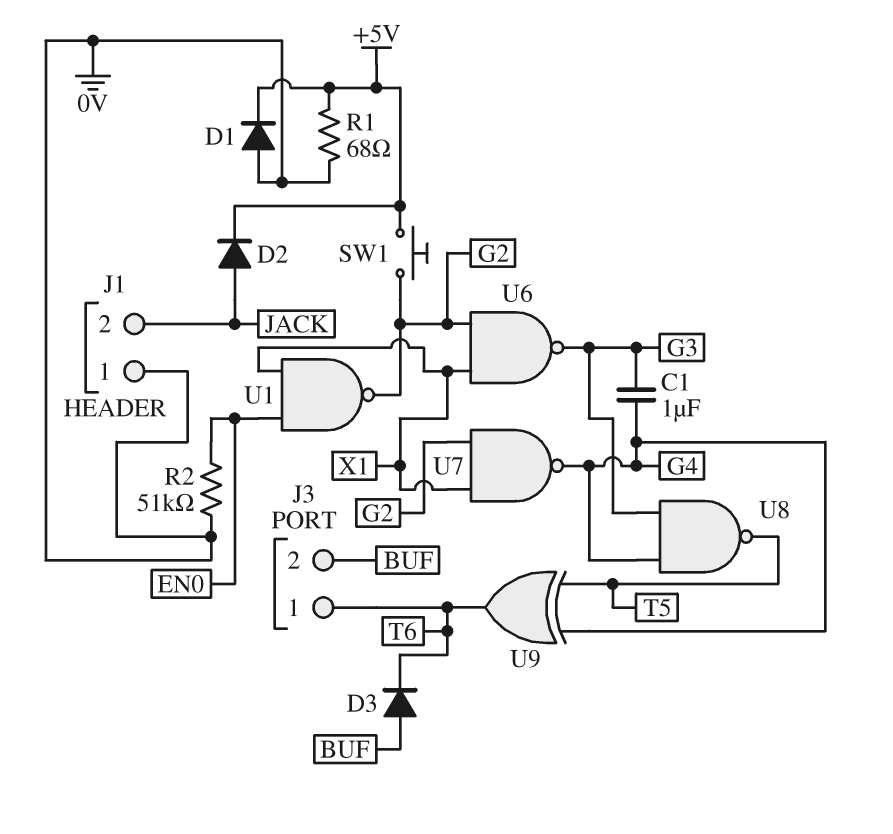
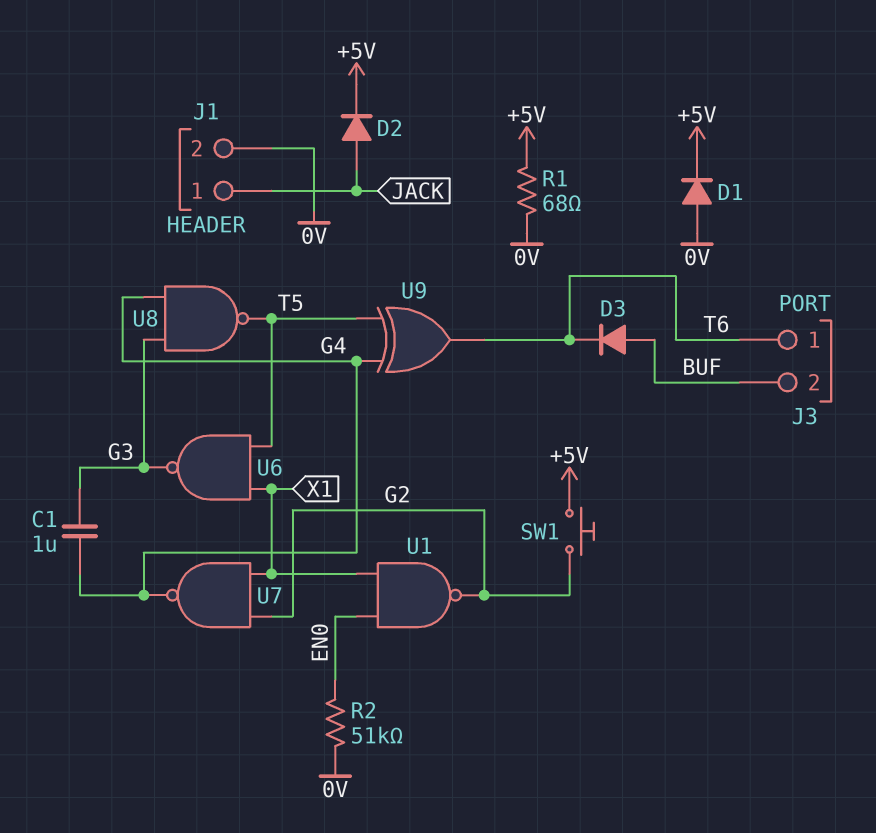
J1 pin 1: 0V -> JACK
J1 pin 2: JACK -> 0V
U6: NAND (in G2, in X1, out G3) -> NAND (in T5, in X1, out G3)

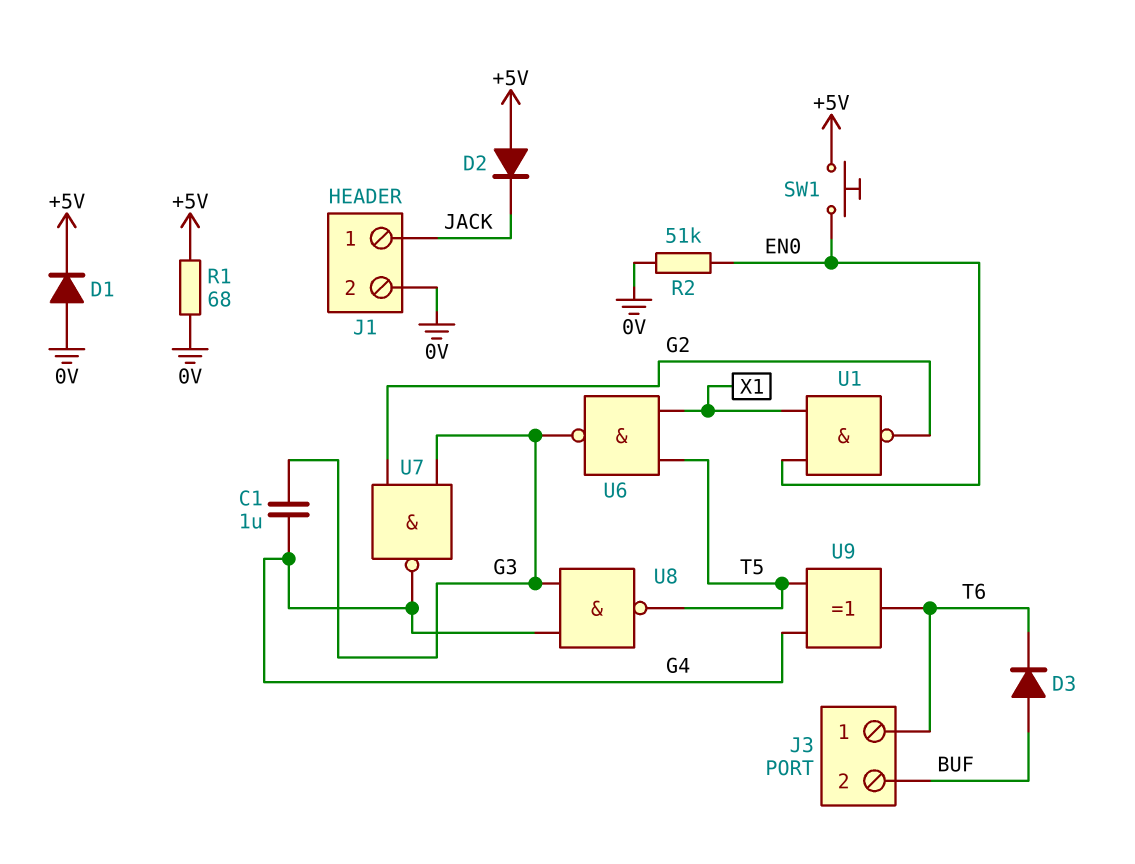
D2: diode (A JACK, K +5V) -> diode (A +5V, K JACK)
SW1: button (+5V, G2) -> button (+5V, EN0)
U7: NAND (in G2, in X1, out G4) -> NAND (in G2, in G3, out G4)

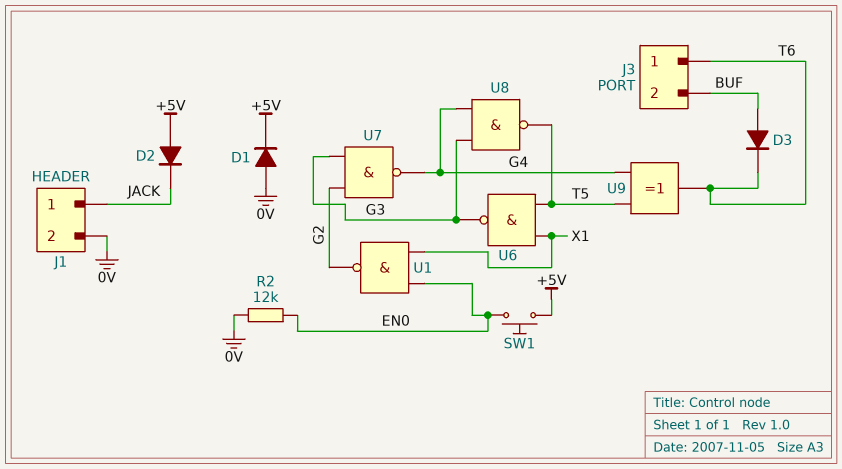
C1: 1uF (G3, G4) -> none
R1: 68 (+5V, 0V) -> none
R2: 51k (0V, EN0) -> 12k (0V, EN0)

